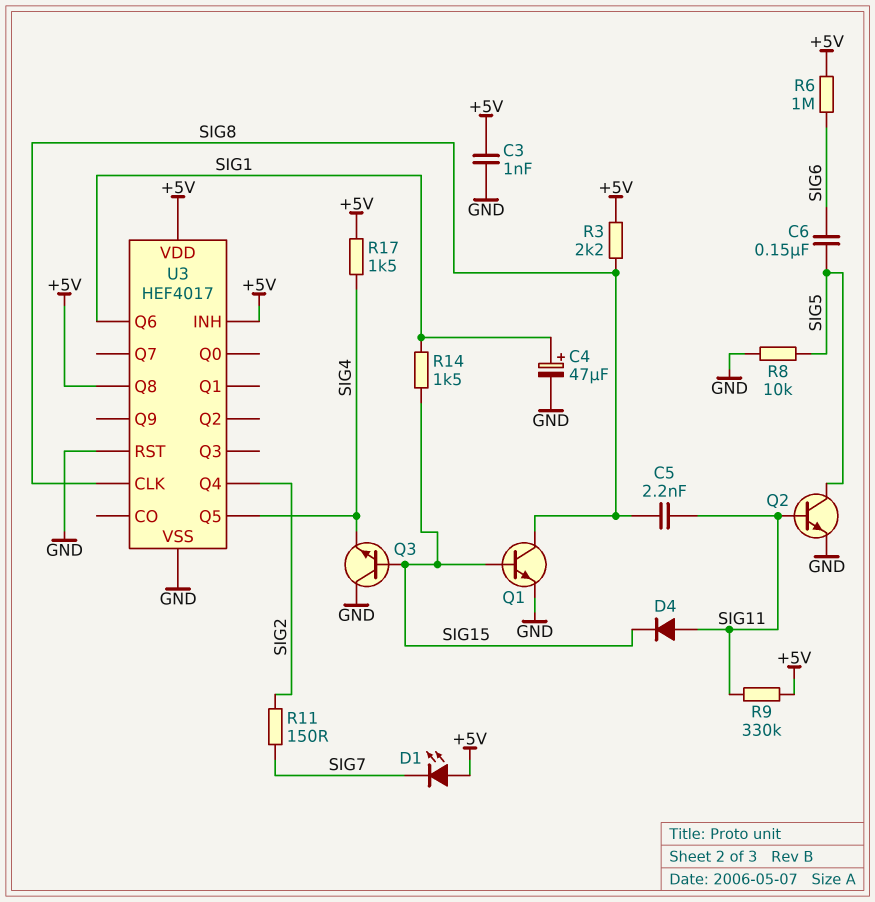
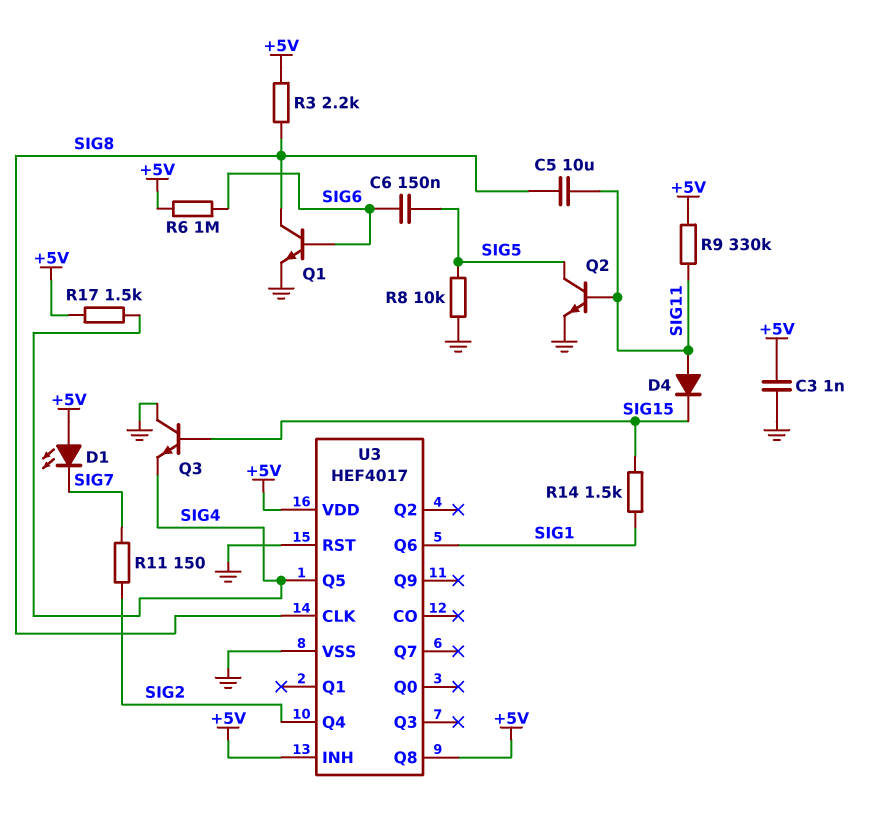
C4: 47uF (plus SIG1, minus GND) -> none
C5: 2.2nF (SIG8, SIG11) -> 10uF (SIG8, SIG11)
Q1: NPN (B SIG15, C SIG8, E GND) -> NPN (B SIG6, C SIG8, E GND)

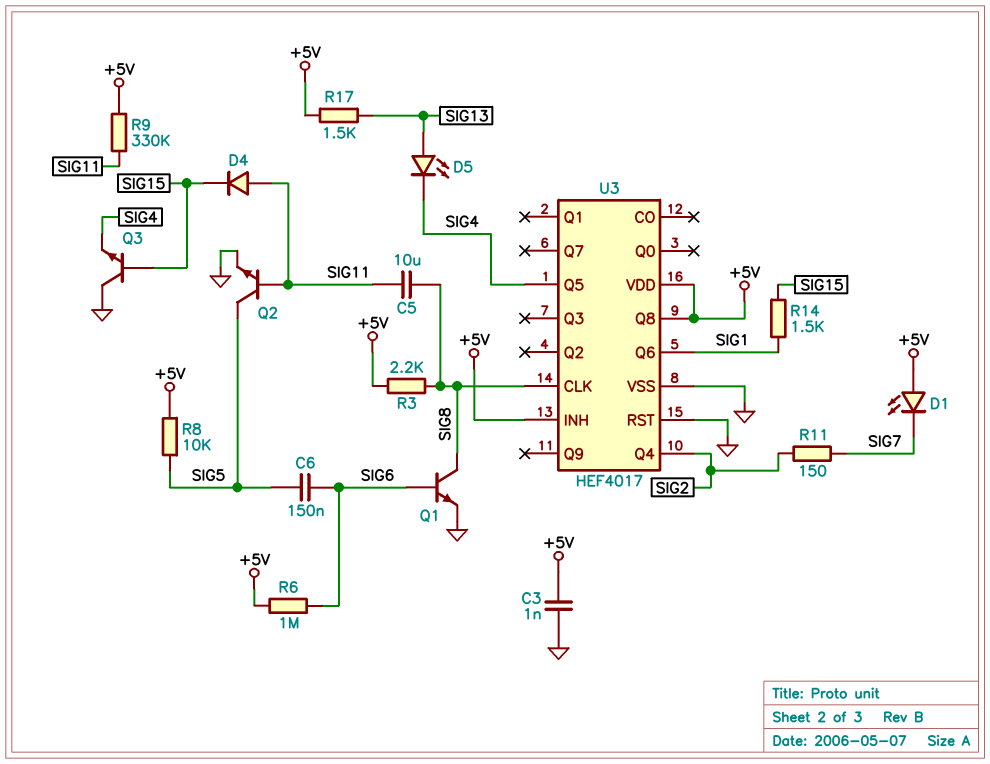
D5: none -> LED (A SIG13, K SIG4)
R8: 10k (GND, SIG5) -> 10k (+5V, SIG5)
R17: 1.5k (+5V, SIG4) -> 1.5k (+5V, SIG13)

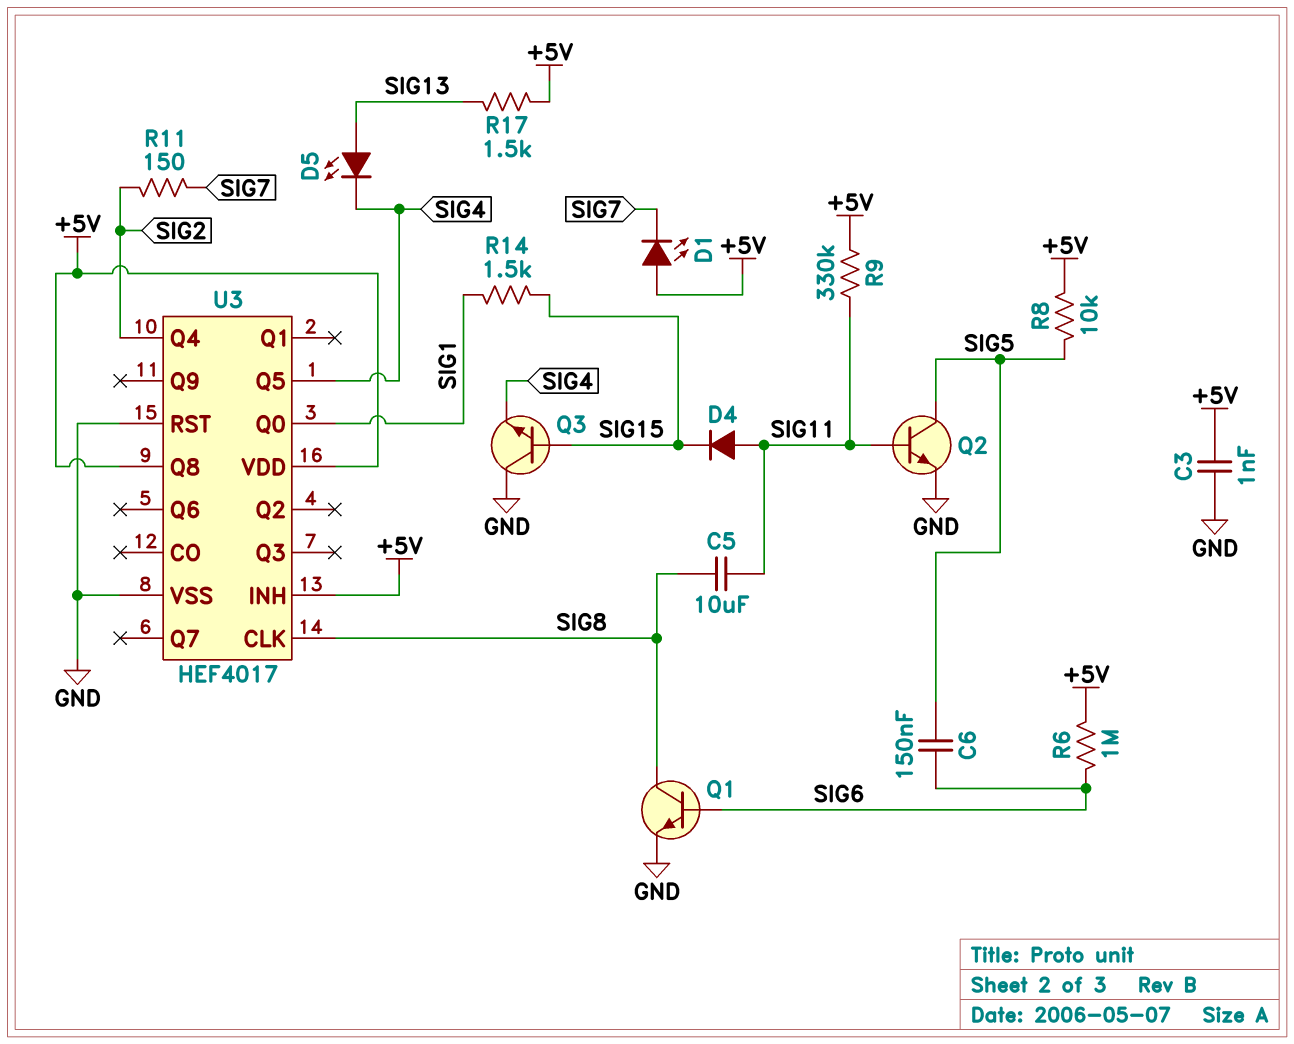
R3: 2.2k (+5V, SIG8) -> none
U3 pin Q0: none -> SIG1
U3 pin Q6: SIG1 -> none

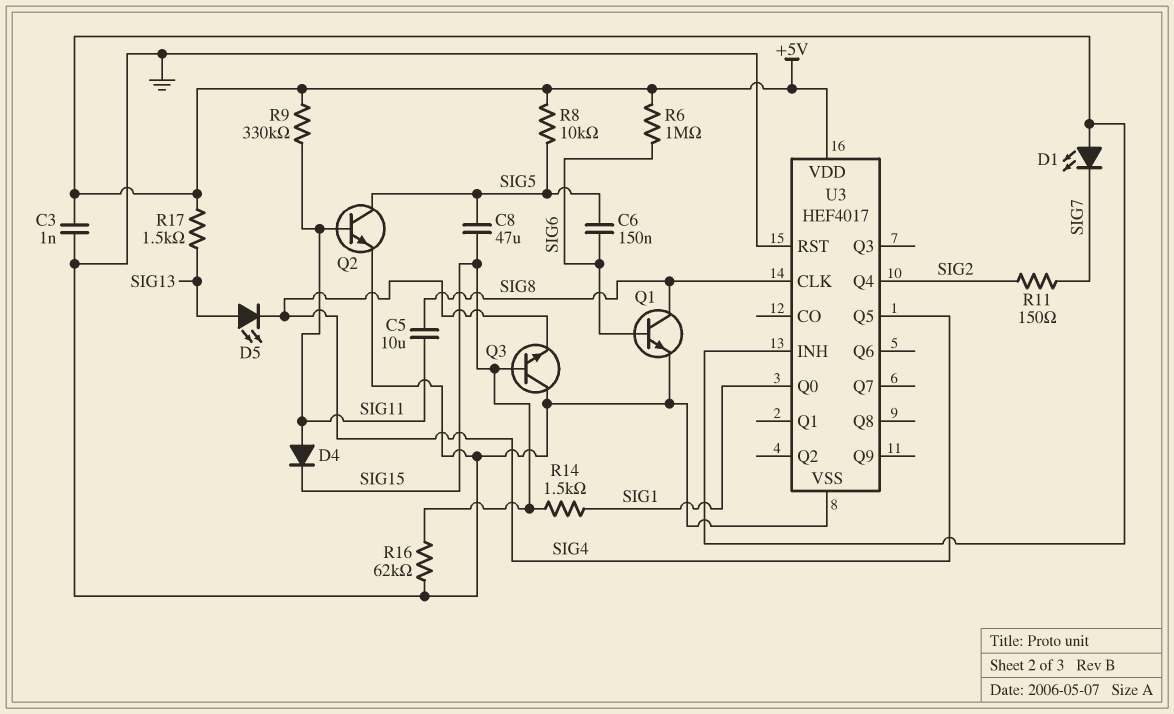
C8: none -> 47uF (SIG5, SIG15)
R16: none -> 62k (GND, SIG15)
U3 pin Q8: +5V -> none

